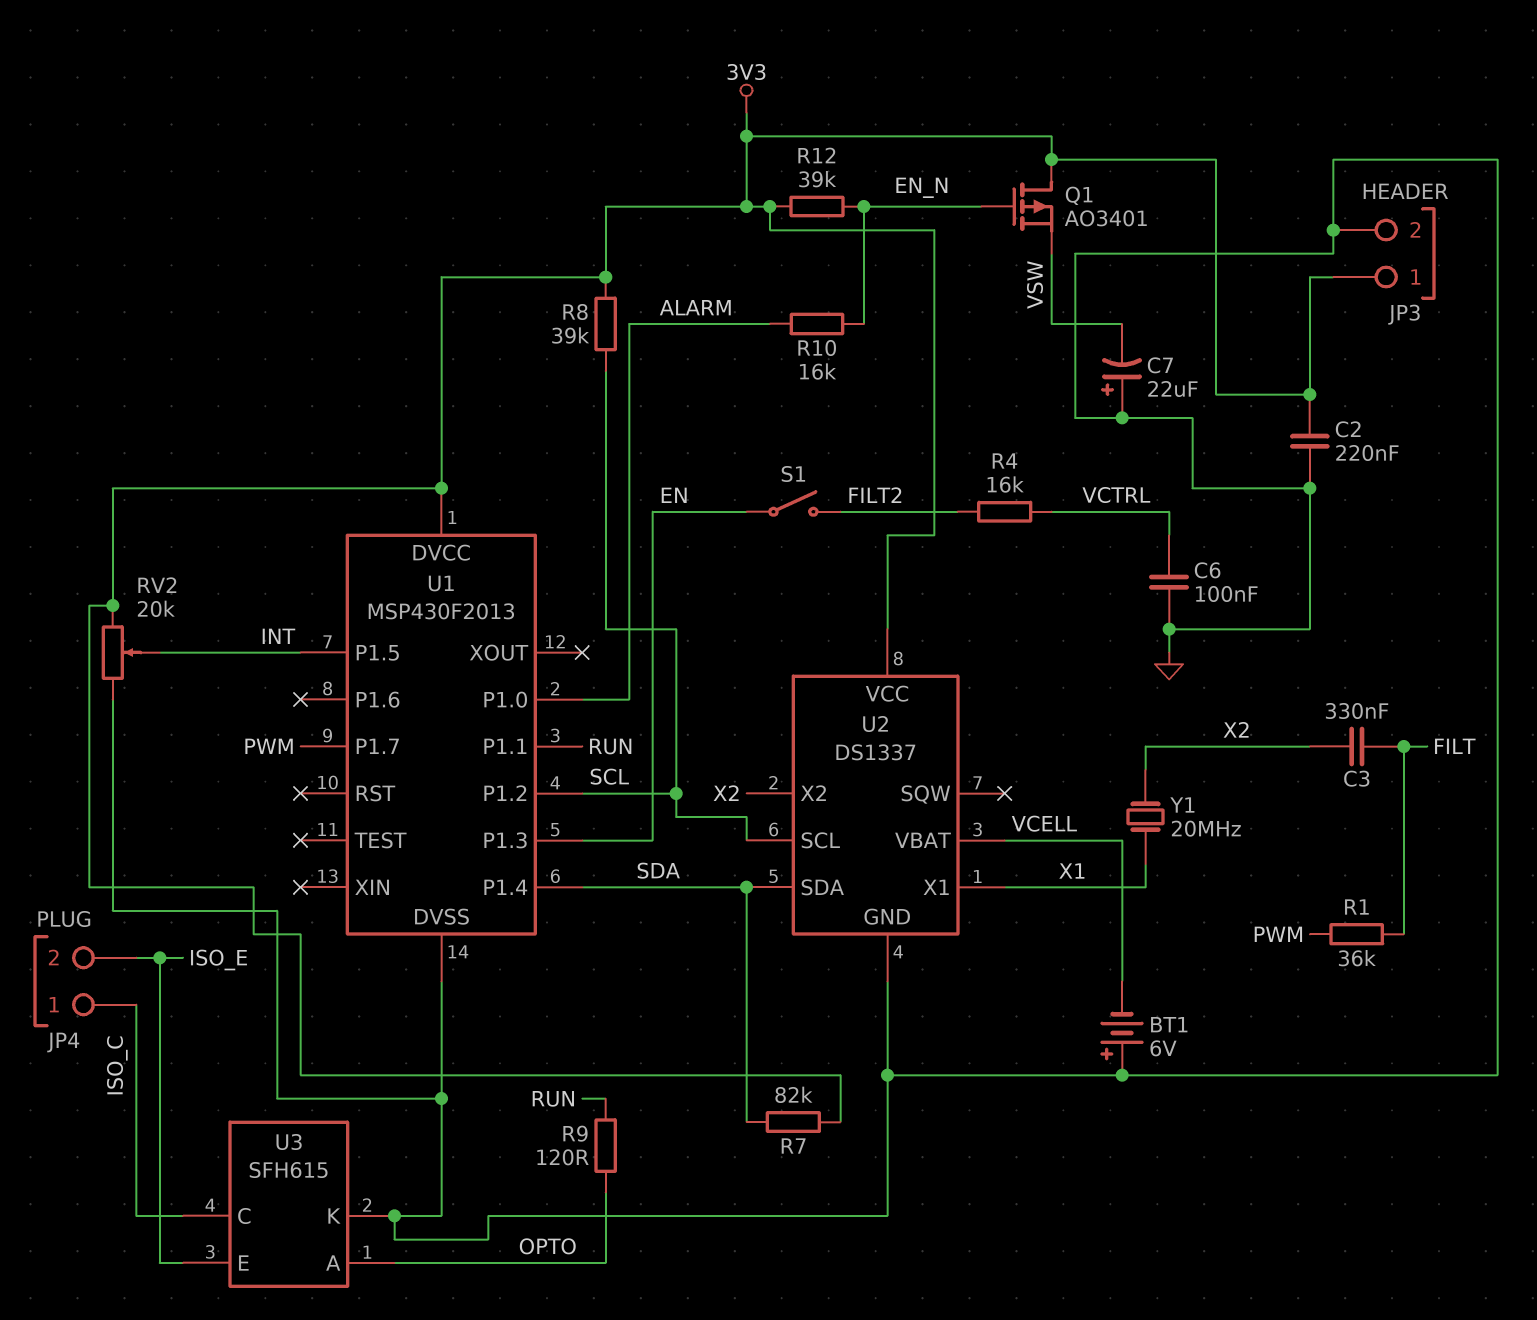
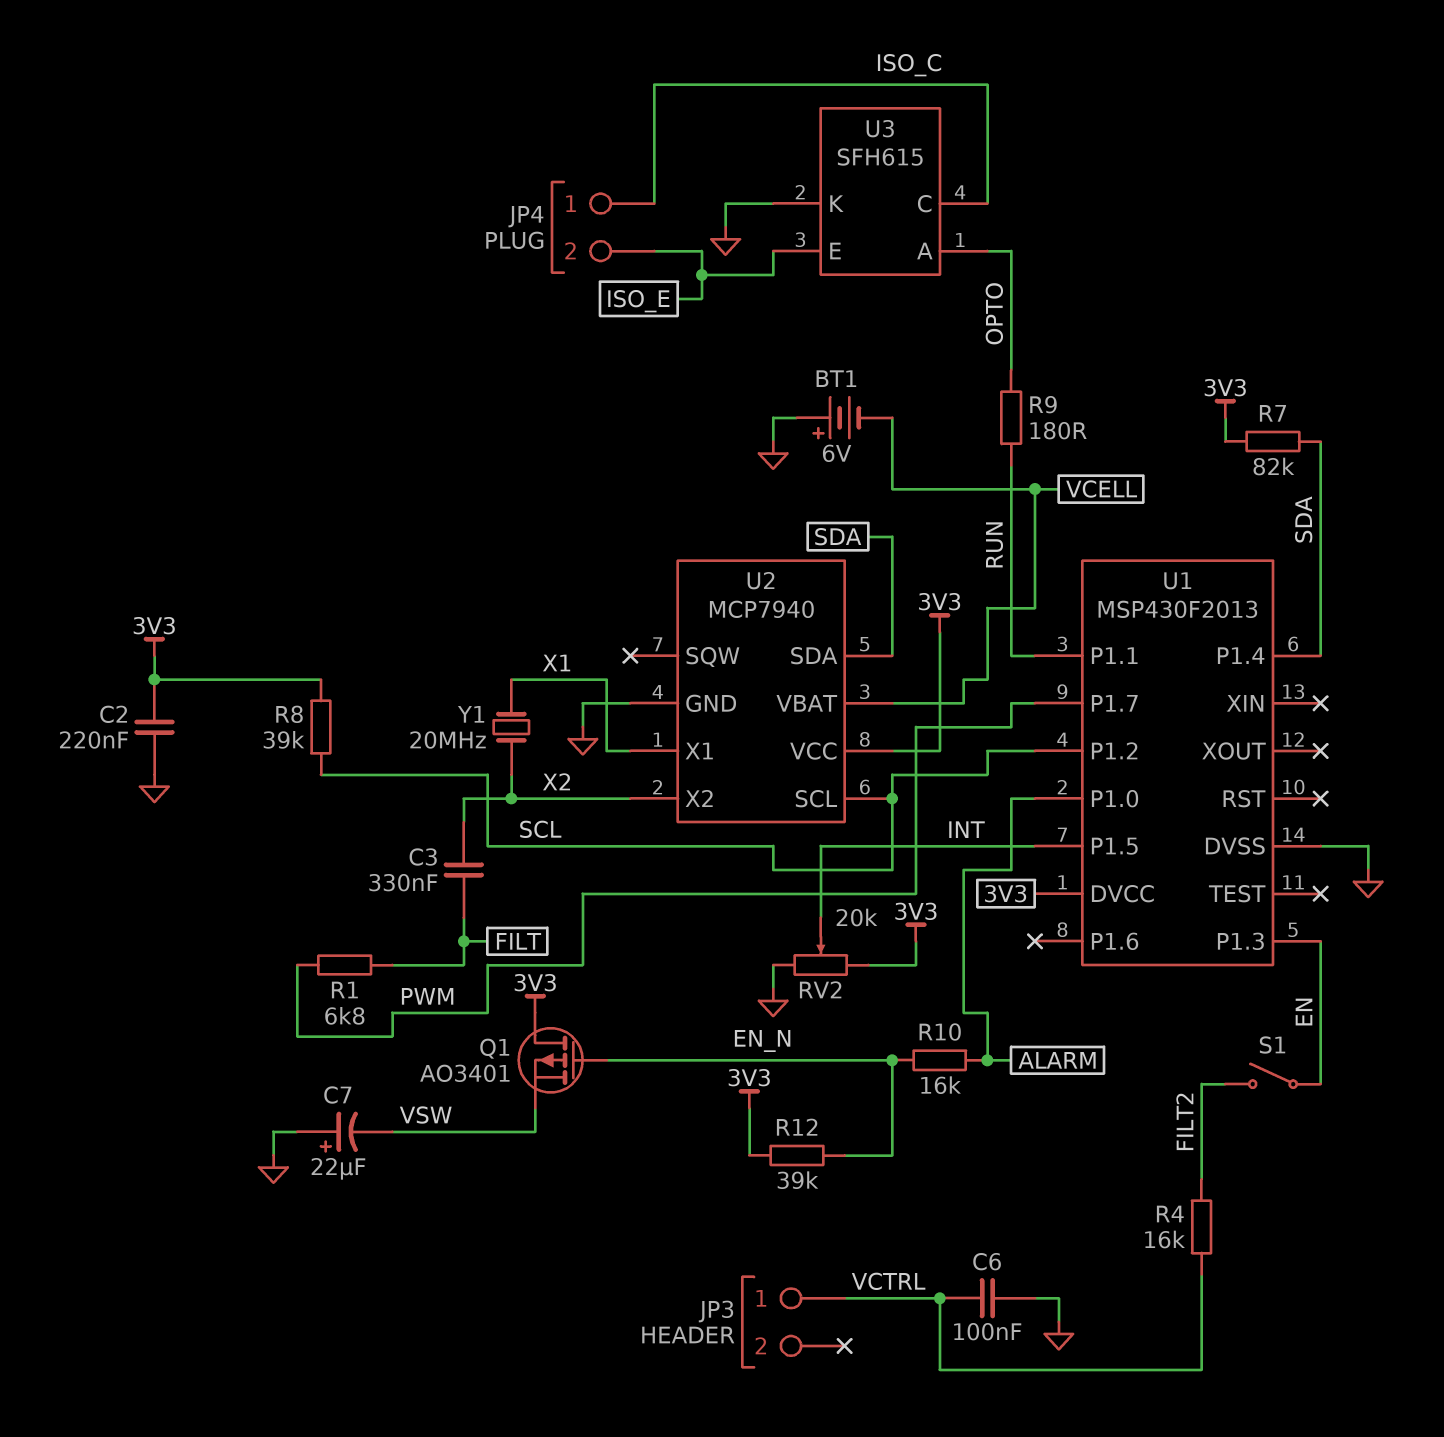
JP3 pin 1: 3V3 -> VCTRL
JP3 pin 2: GND -> none
R1: 36k (FILT, PWM) -> 6.8k (FILT, PWM)
R9: 120 (OPTO, RUN) -> 180 (OPTO, RUN)
U2: DS1337 -> MCP7940

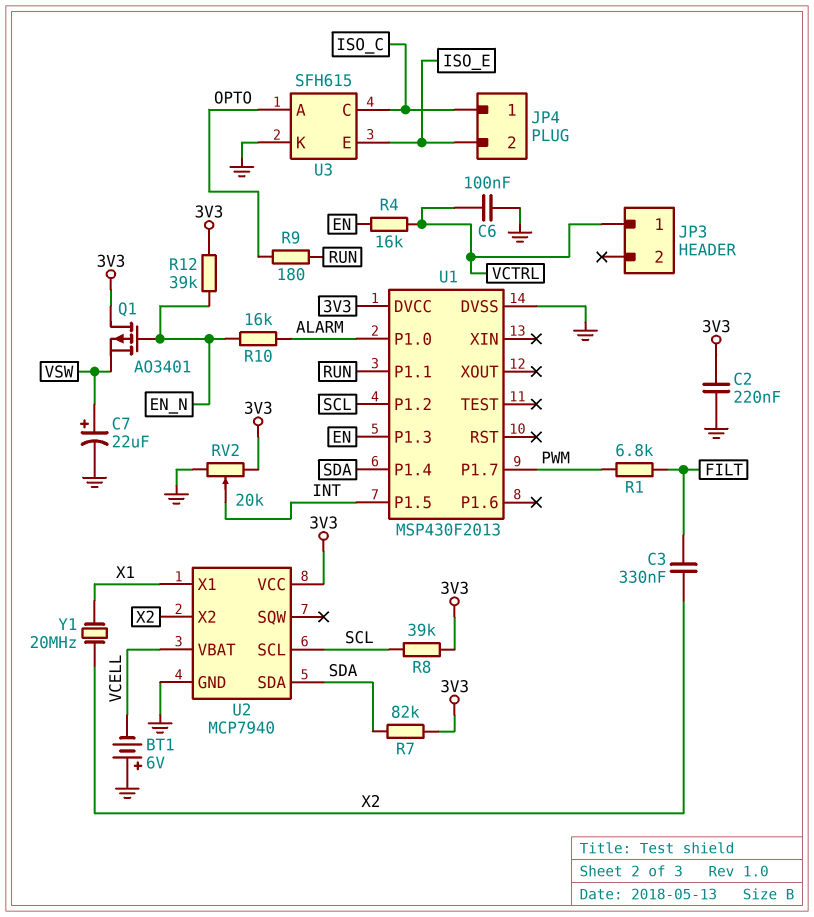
C7: 22uF (plus GND, minus VSW) -> 22uF (plus VSW, minus GND)
R4: 16k (FILT2, VCTRL) -> 16k (EN, VCTRL)
S1: switch (EN, FILT2) -> none

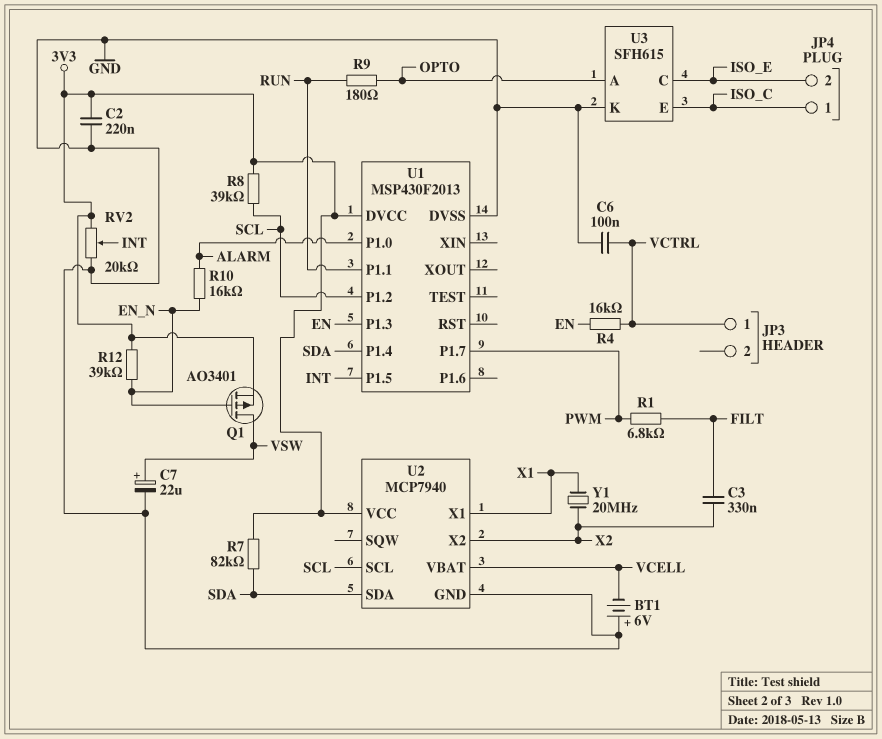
Q1: PMOS AO3401 (G EN_N, D 3V3, S VSW) -> PMOS AO3401 (G EN_N, D VSW, S 3V3)
U3 pin C: ISO_C -> ISO_E
U3 pin E: ISO_E -> ISO_C

